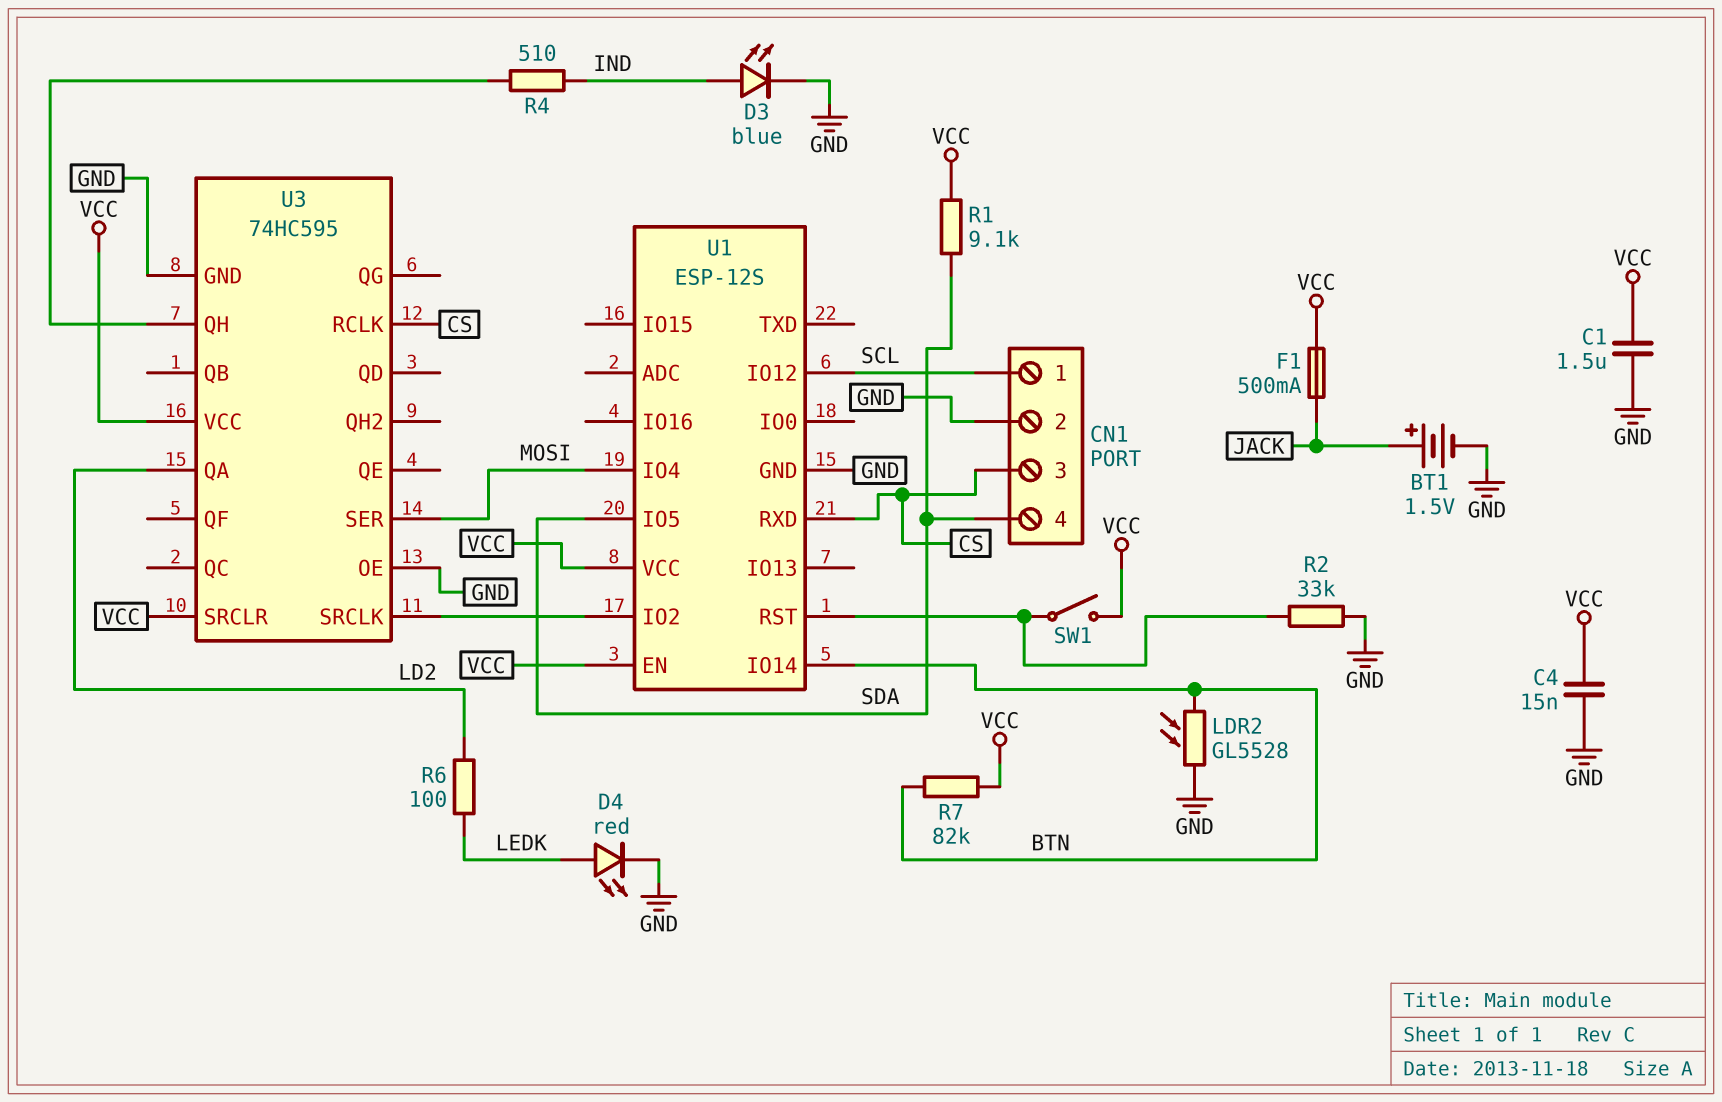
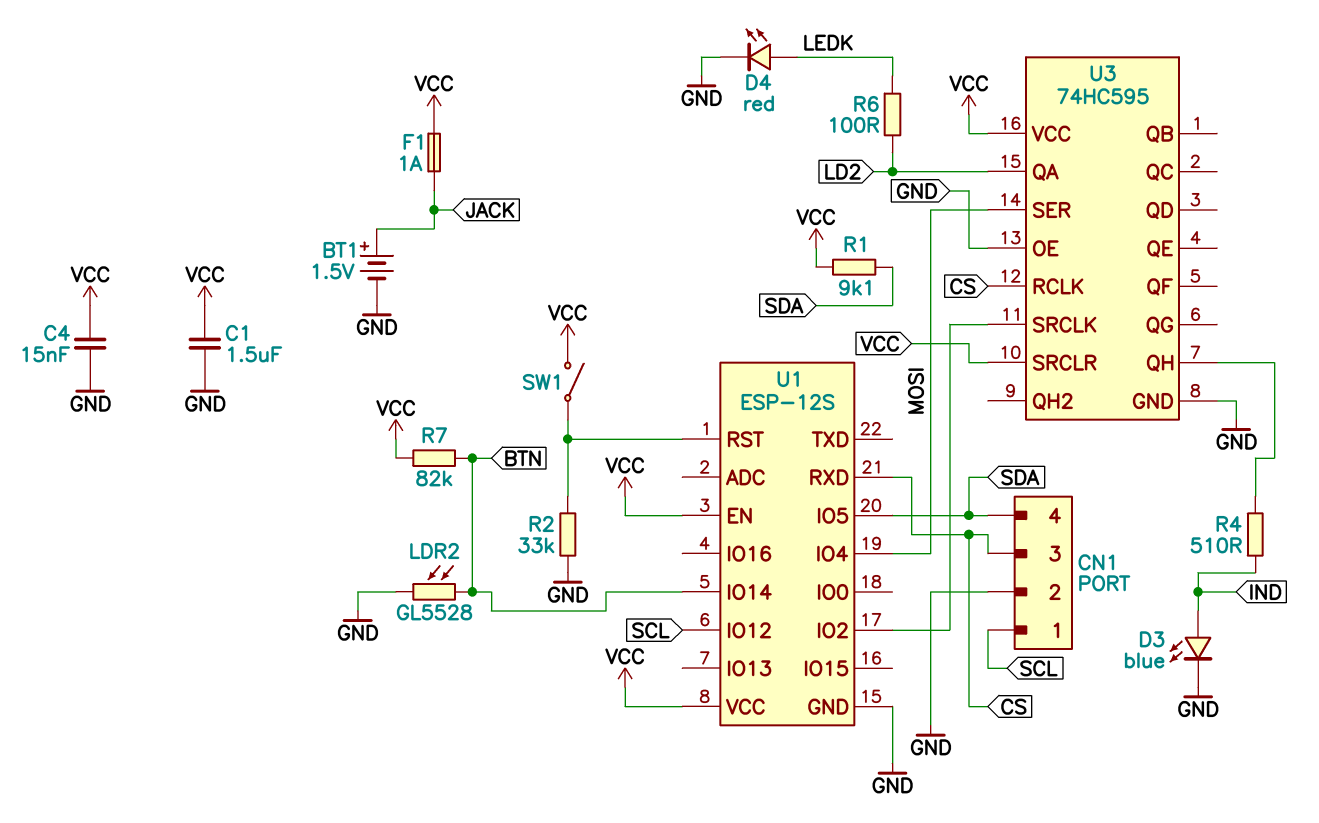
F1: 500mA (JACK, VCC) -> 1A (JACK, VCC)

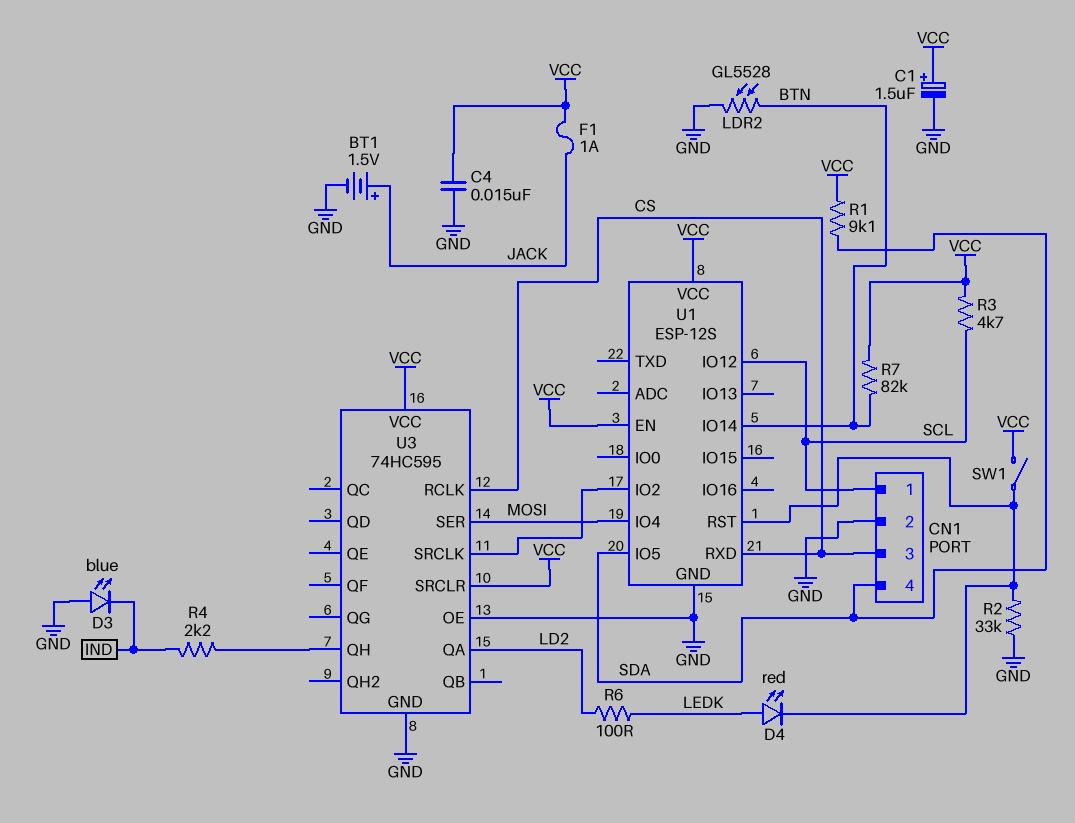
C1: 1.5uF (GND, VCC) -> 1.5uF (plus VCC, minus GND)
D3: LED blue (A IND, K GND) -> LED blue (A GND, K IND)
D4: LED red (A LEDK, K GND) -> LED red (A LEDK, K U1/RST)
R3: none -> 4.7k (SCL, VCC)
R4: 510 (IND, U3/QH) -> 2.2k (IND, U3/QH)

